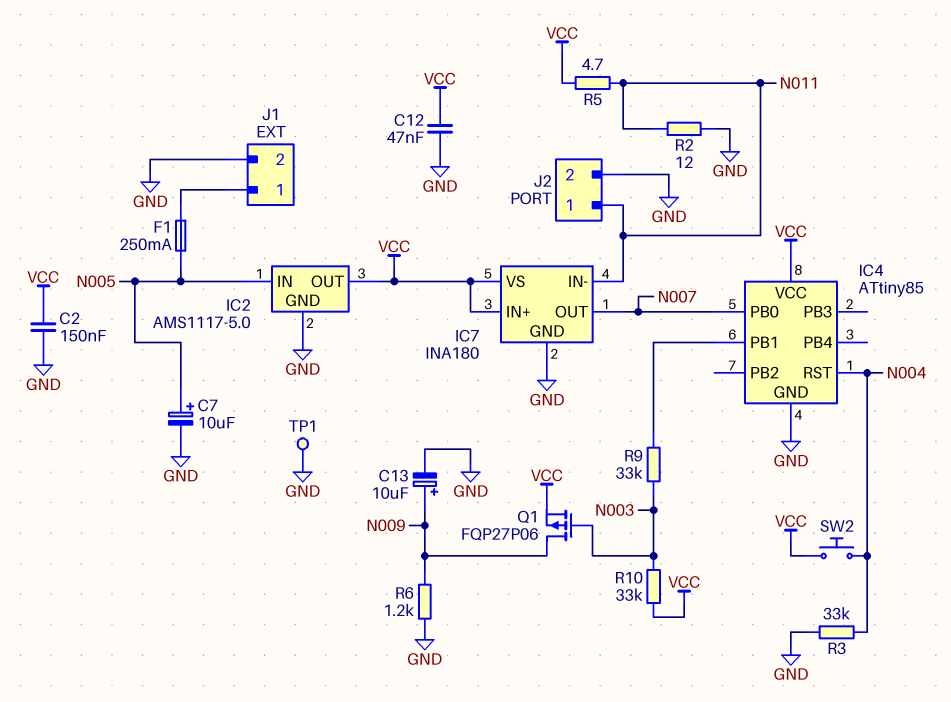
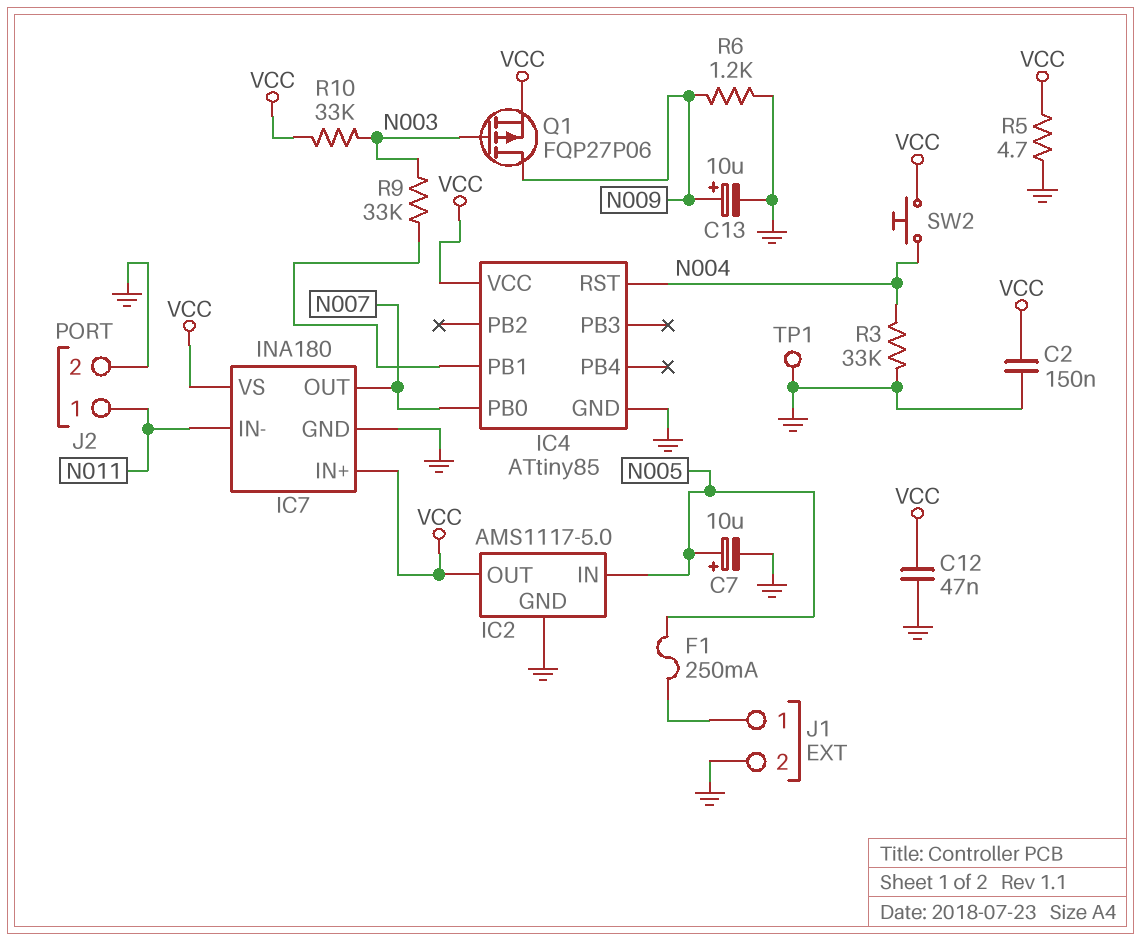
R2: 12 (GND, N011) -> none
R5: 4.7 (N011, VCC) -> 4.7 (GND, VCC)

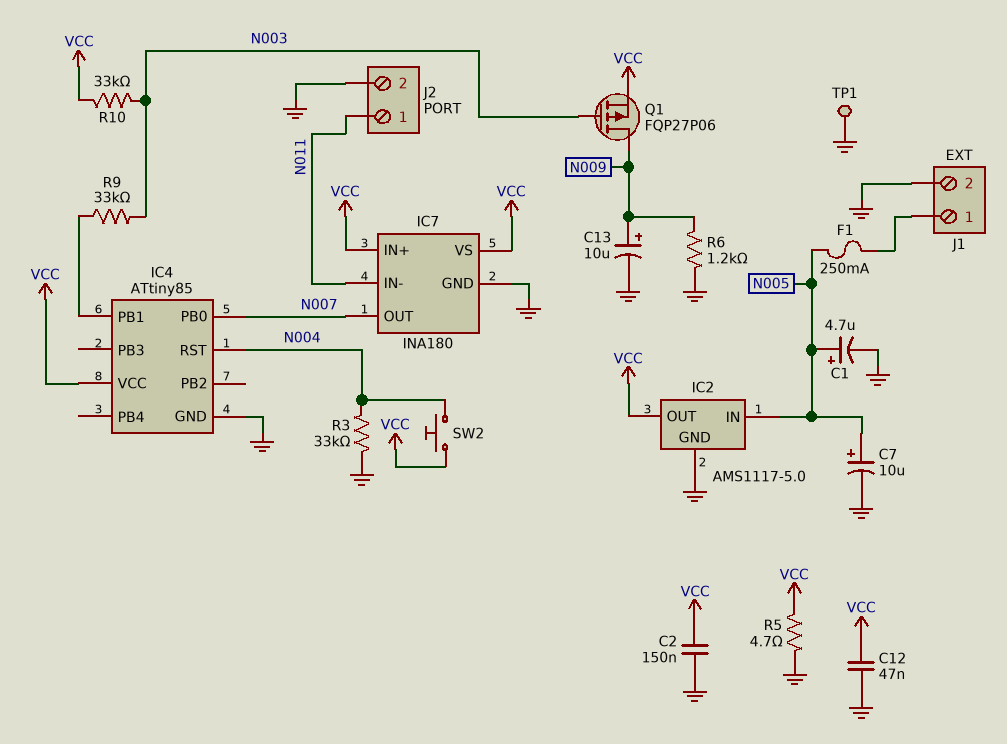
C1: none -> 4.7uF (plus N005, minus GND)

